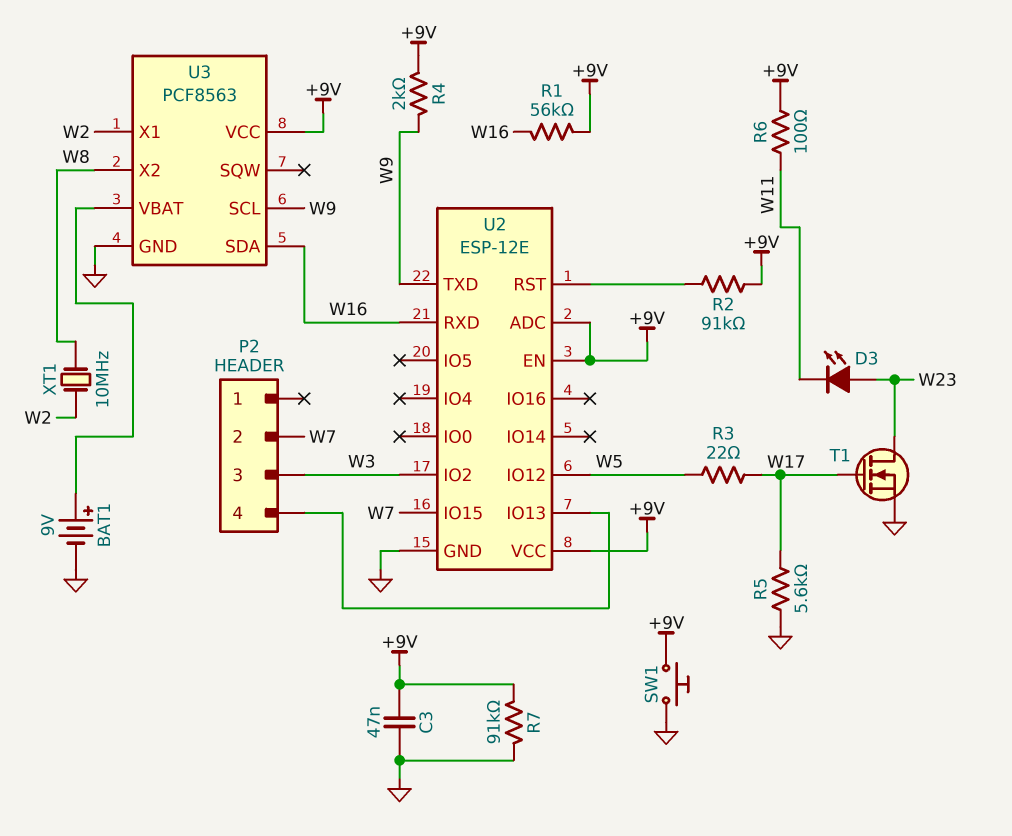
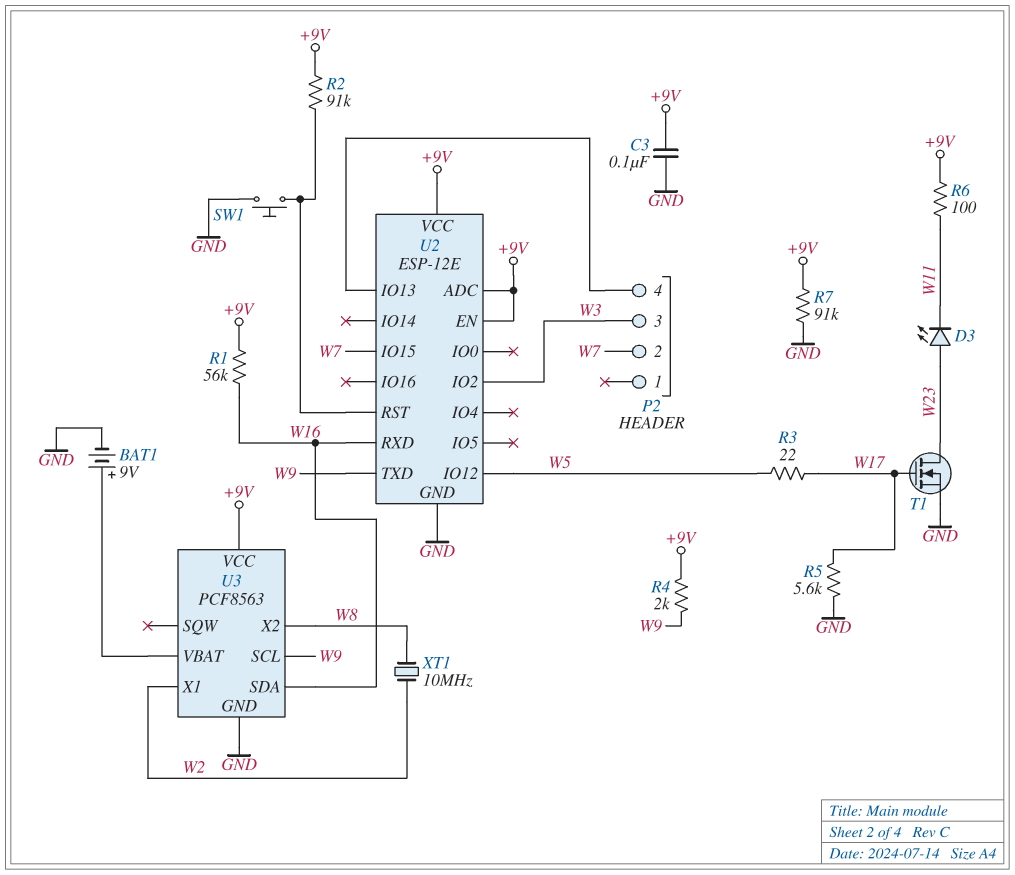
C3: 47nF (+9V, GND) -> 100nF (+9V, GND)
SW1: button (+9V, GND) -> button (GND, U2/RST)

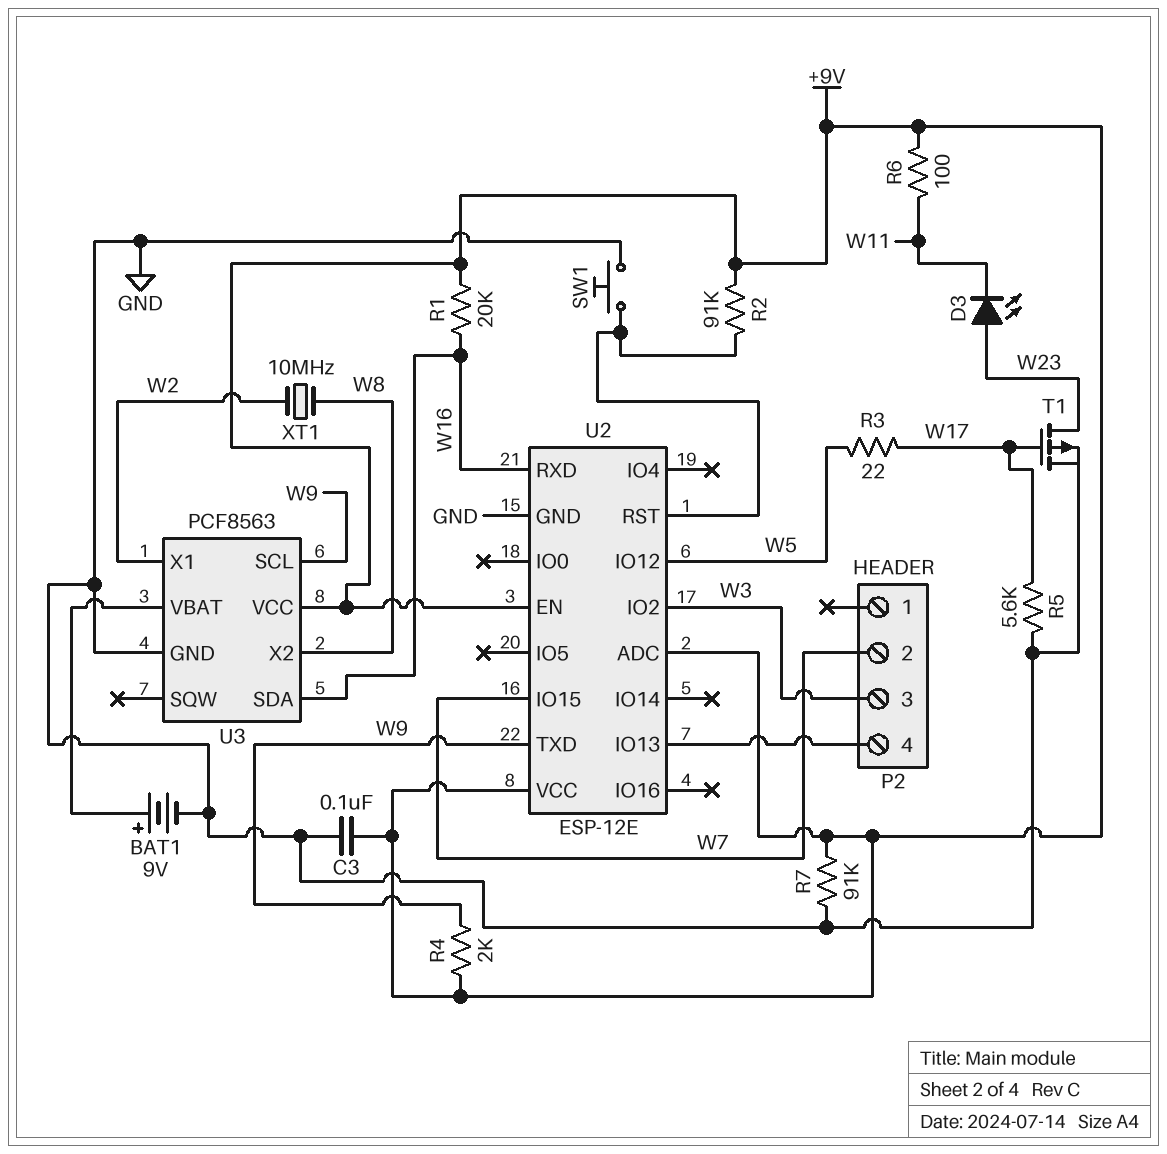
R1: 56k (+9V, W16) -> 20k (+9V, W16)
T1: NMOS (G W17, D W23, S GND) -> PMOS (G W17, D W23, S GND)

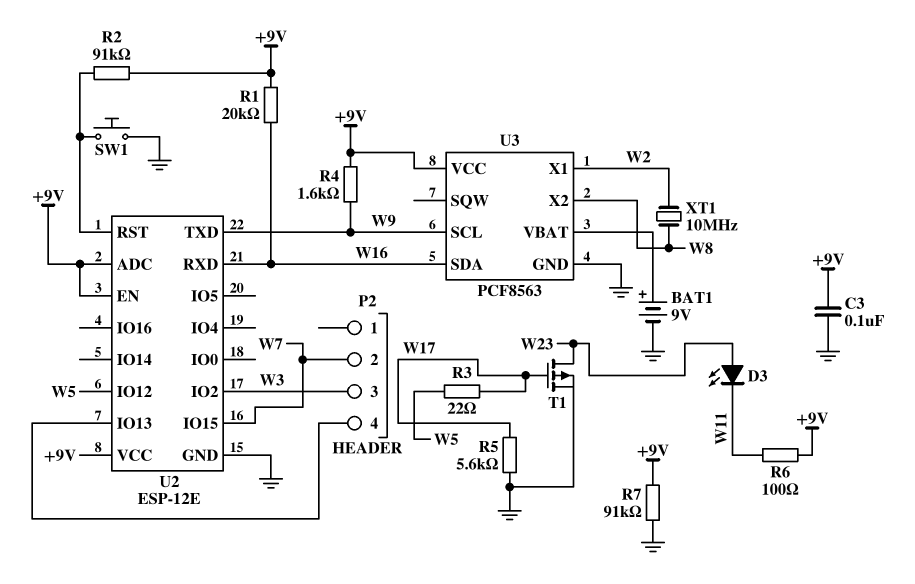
R4: 2k (+9V, W9) -> 1.6k (+9V, W9)

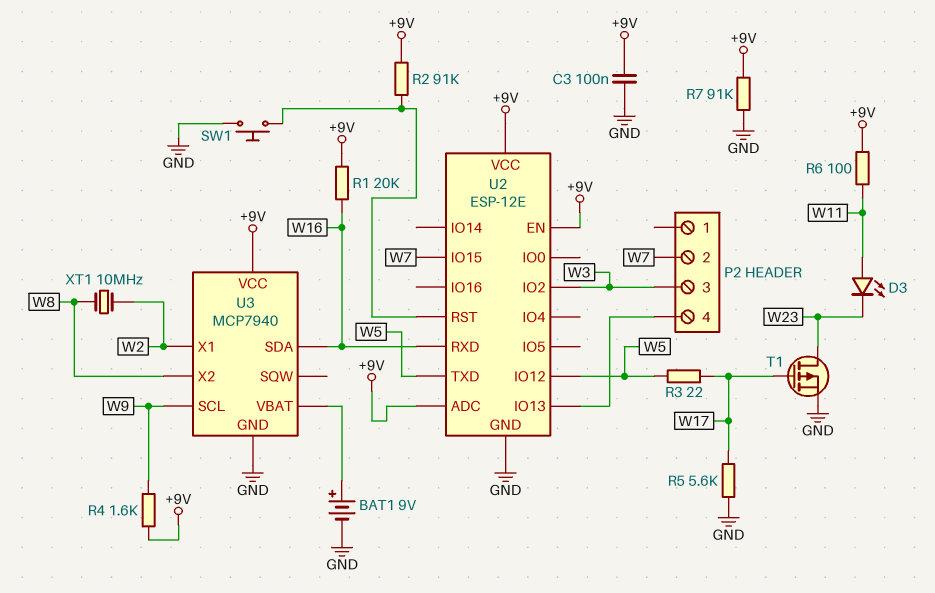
D3: LED (A W23, K W11) -> LED (A W11, K W23)
U2 pin TXD: W9 -> W5
U3: PCF8563 -> MCP7940

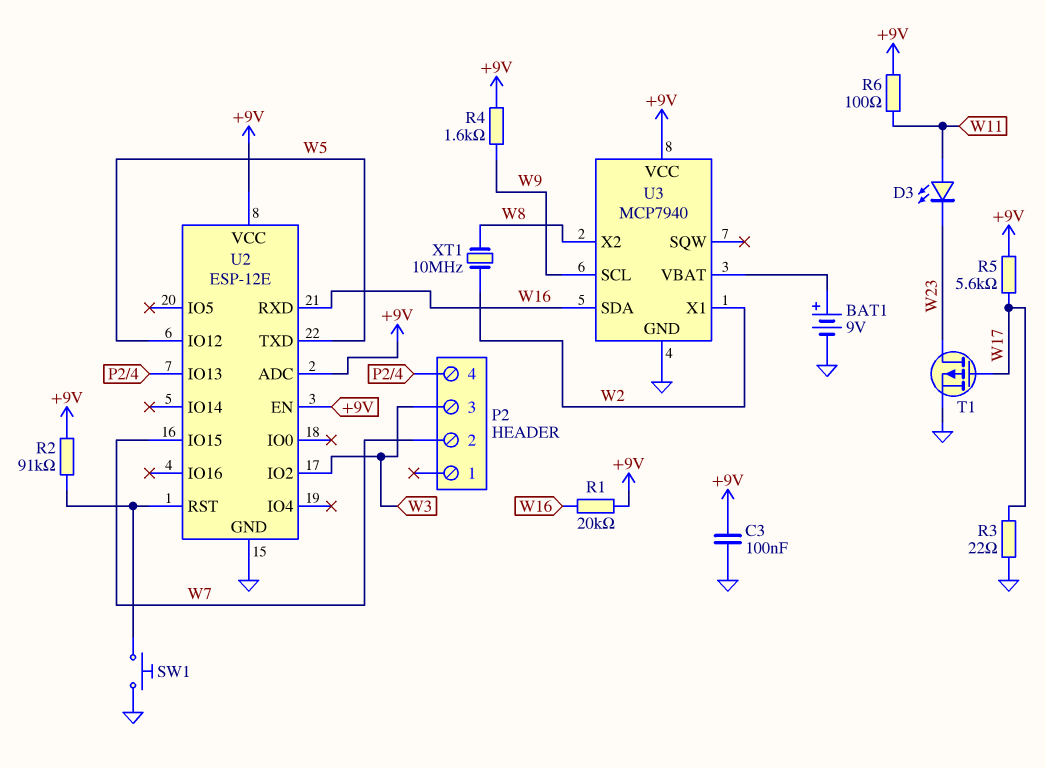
R3: 22 (W5, W17) -> 22 (GND, W17)
R5: 5.6k (GND, W17) -> 5.6k (+9V, W17)
R7: 91k (+9V, GND) -> none

